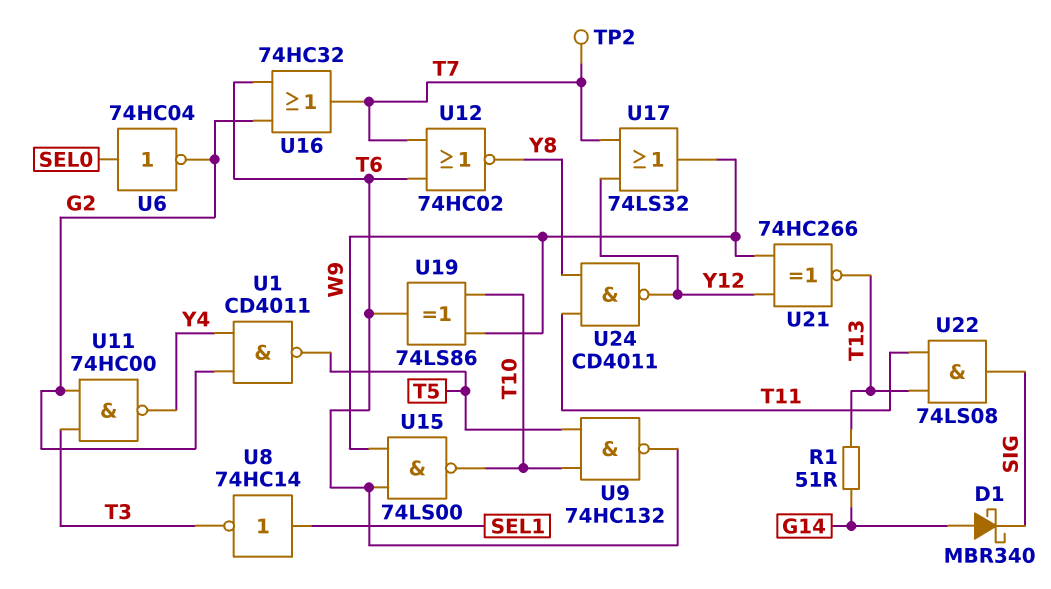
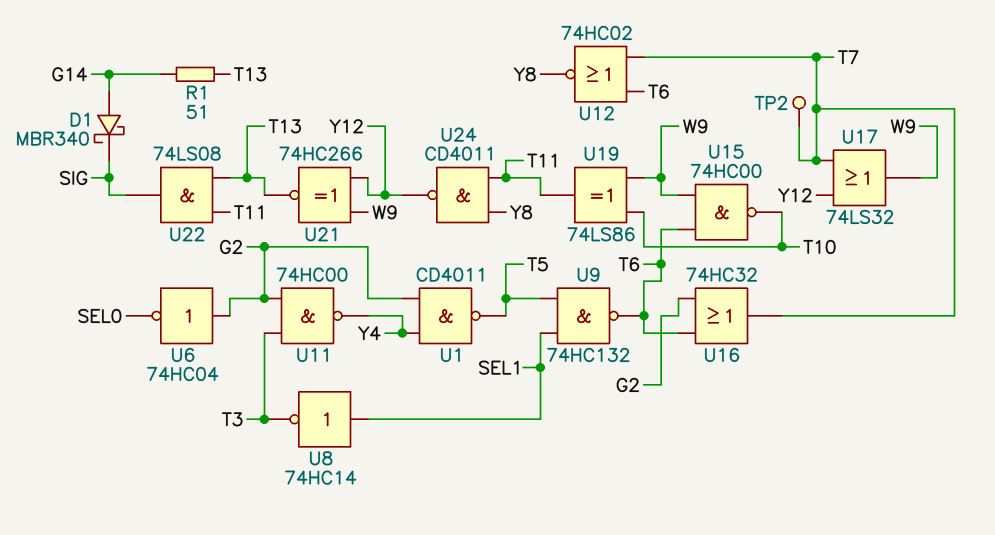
U6: NOT 74HC04 (in SEL0, out G2) -> NOT 74HC04 (in G2, out SEL0)
U9: NAND 74HC132 (in T5, in T10, out T6) -> NAND 74HC132 (in SEL1, in T5, out T6)
U15: NAND 74LS00 (in T6, in W9, out T10) -> NAND 74HC00 (in T6, in W9, out T10)
U19: XOR 74LS86 (in T10, in W9, out T6) -> XOR 74LS86 (in T10, in W9, out T11)

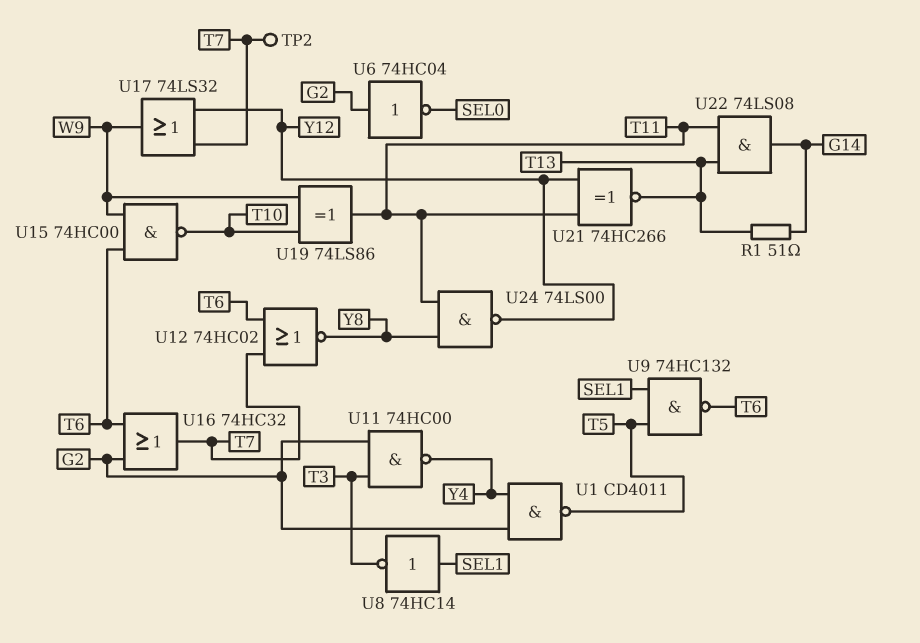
D1: schottky MBR340 (A G14, K SIG) -> none
U21: XNOR 74HC266 (in W9, in Y12, out T13) -> XNOR 74HC266 (in T11, in Y12, out T13)
U22: AND 74LS08 (in T11, in T13, out SIG) -> AND 74LS08 (in T11, in T13, out G14)
U24: NAND CD4011 (in T11, in Y8, out Y12) -> NAND 74LS00 (in T11, in Y8, out Y12)

